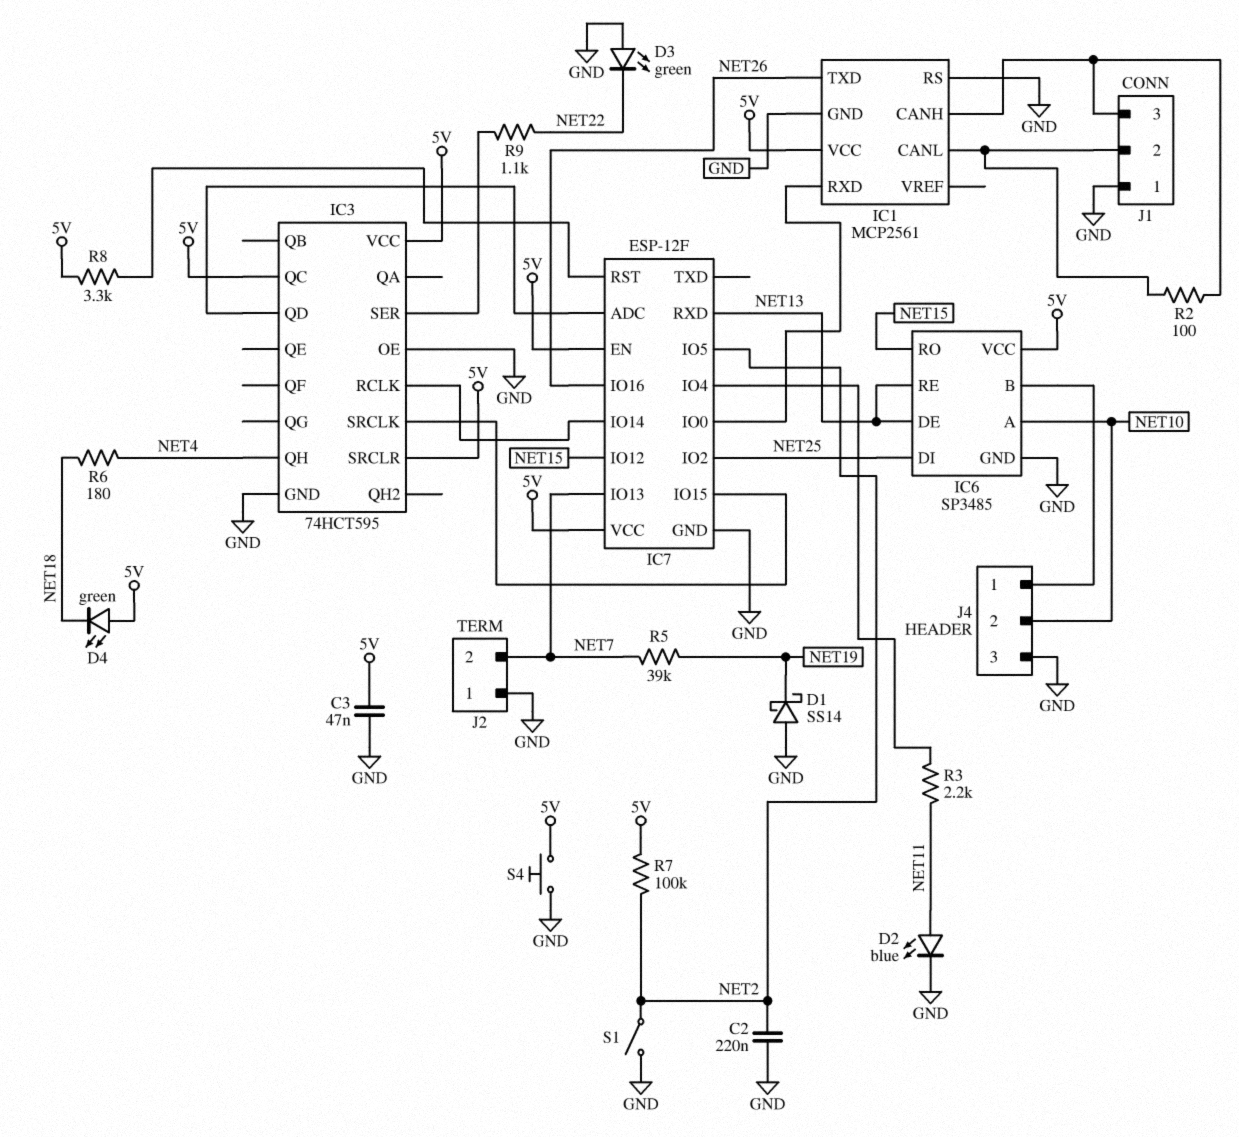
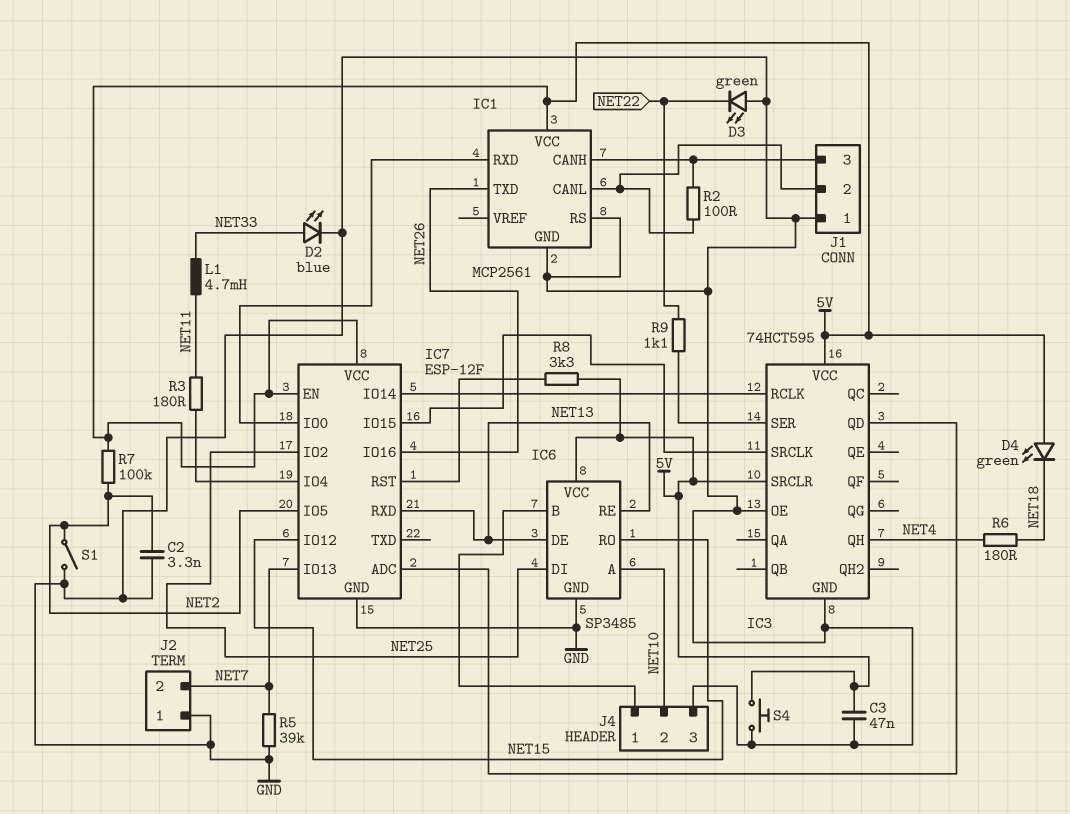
C2: 220nF (GND, NET2) -> 3.3nF (GND, NET2)
D1: schottky SS14 (A GND, K NET19) -> none
D2: LED blue (A NET11, K GND) -> LED blue (A NET33, K GND)
IC3 pin QC: 5V -> none
L1: none -> 4.7mH (NET11, NET33)
R3: 2.2k (IC7/IO4, NET11) -> 180 (IC7/IO4, NET11)
R5: 39k (NET7, NET19) -> 39k (GND, NET7)

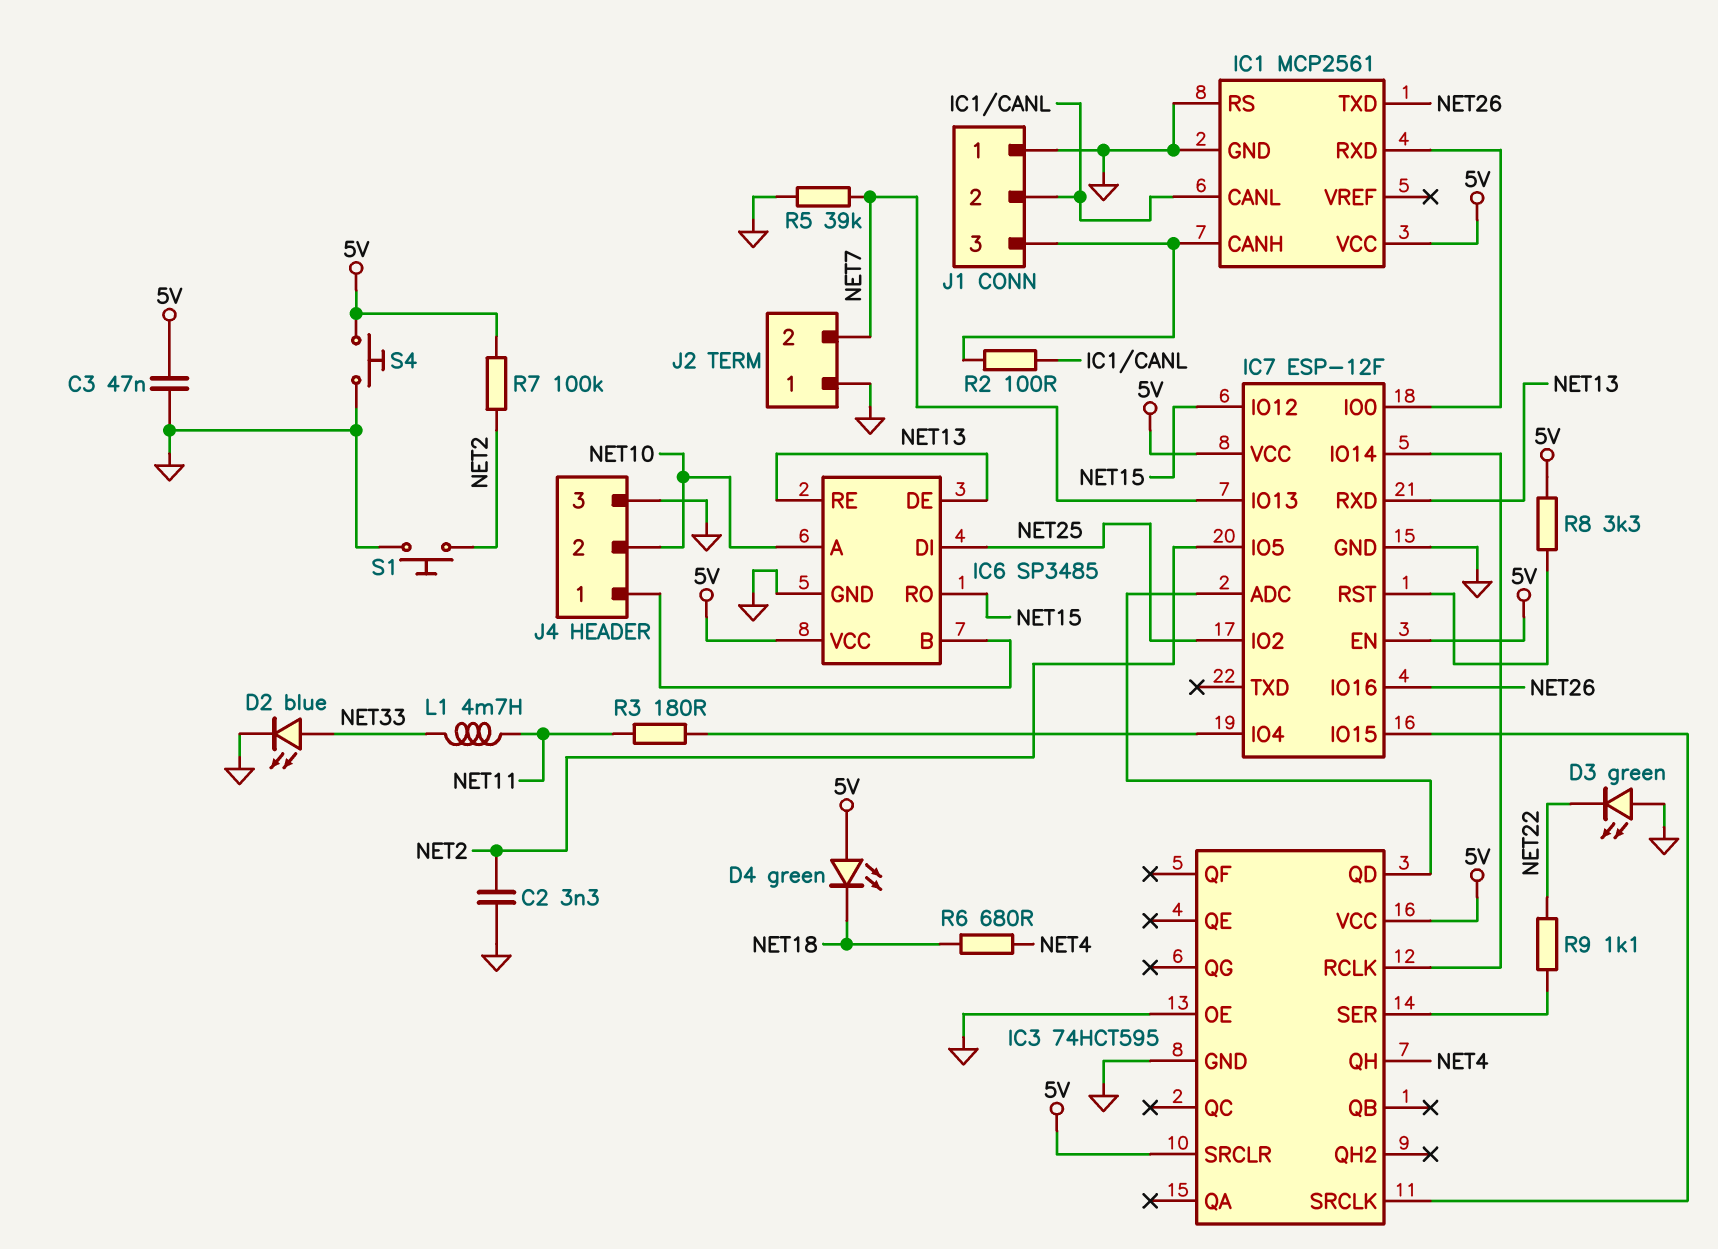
R6: 180 (NET4, NET18) -> 680 (NET4, NET18)
S1: switch (GND, NET2) -> button (GND, NET2)

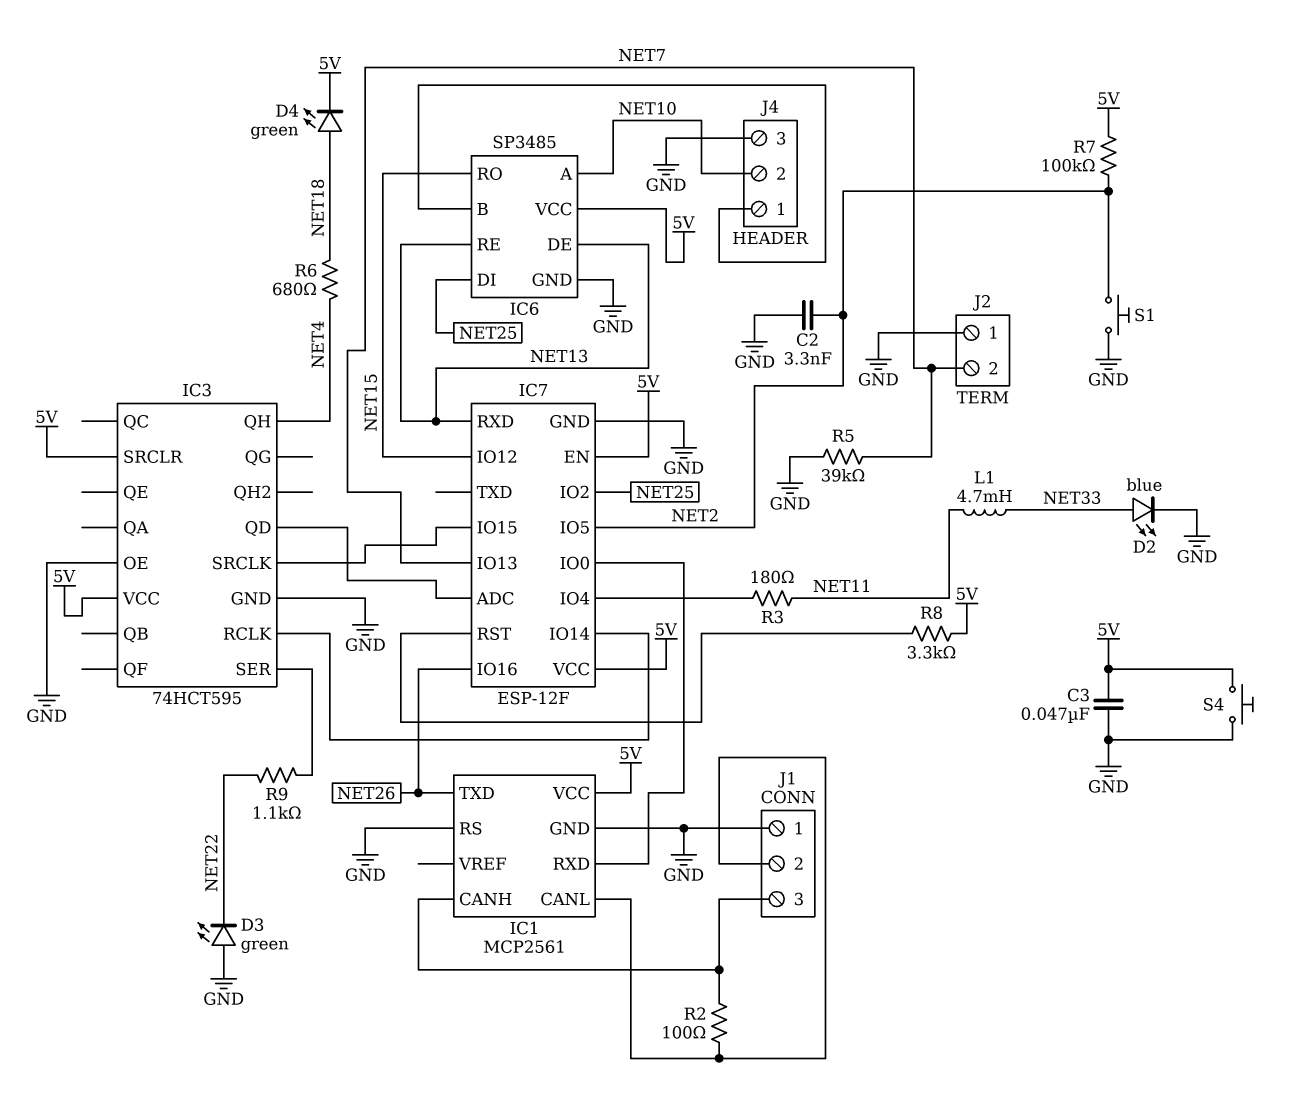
D4: LED green (A 5V, K NET18) -> LED green (A NET18, K 5V)

